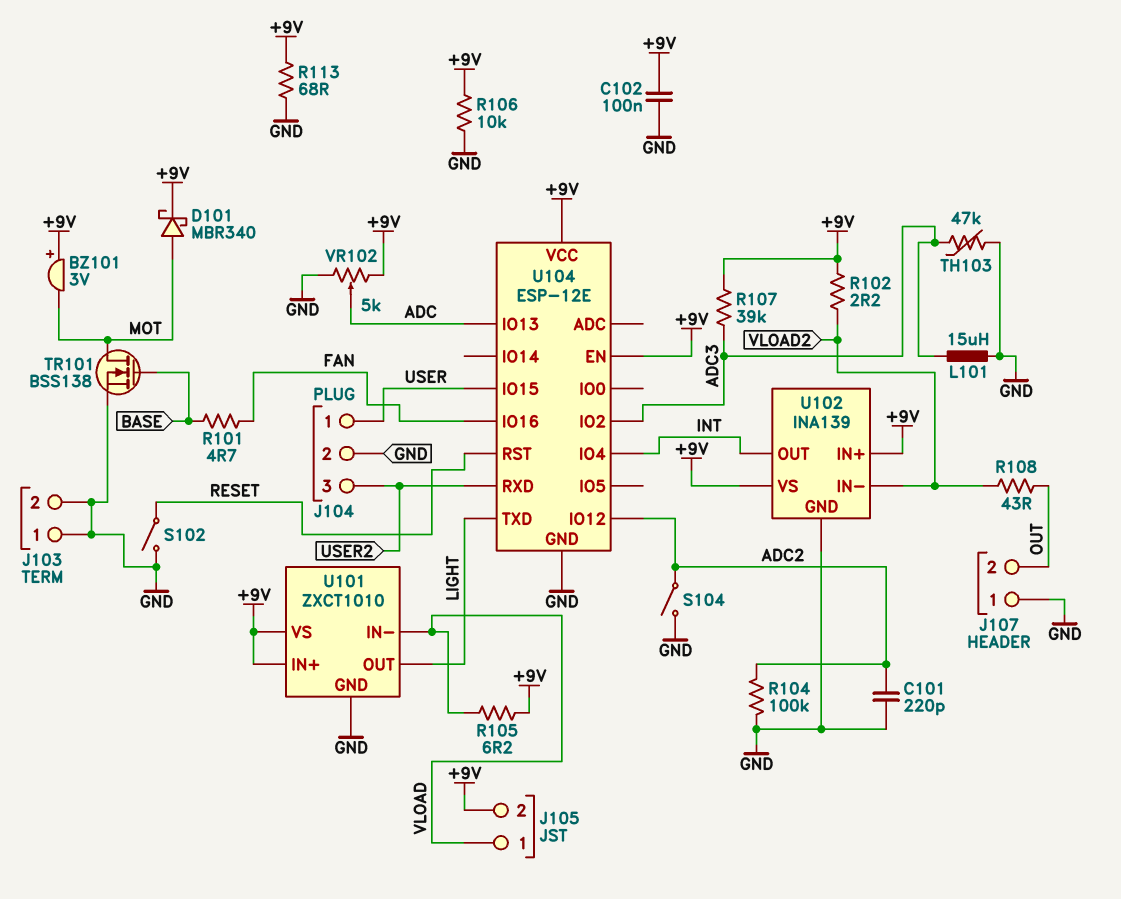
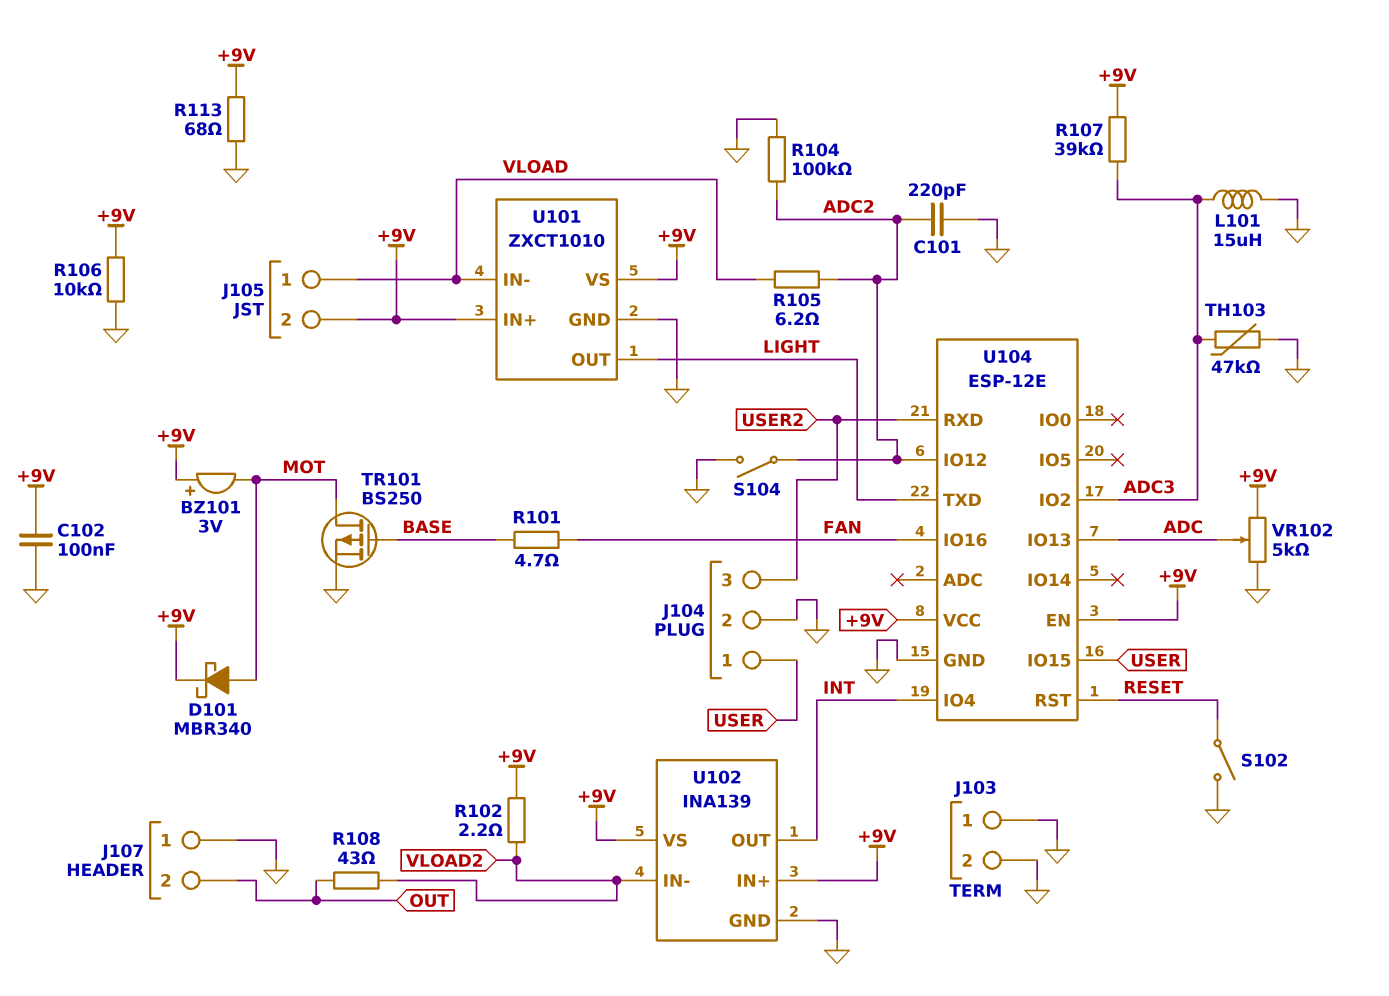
R105: 6.2 (+9V, VLOAD) -> 6.2 (ADC2, VLOAD)
TR101: NMOS BSS138 (G BASE, D MOT, S GND) -> PMOS BS250 (G BASE, D MOT, S GND)

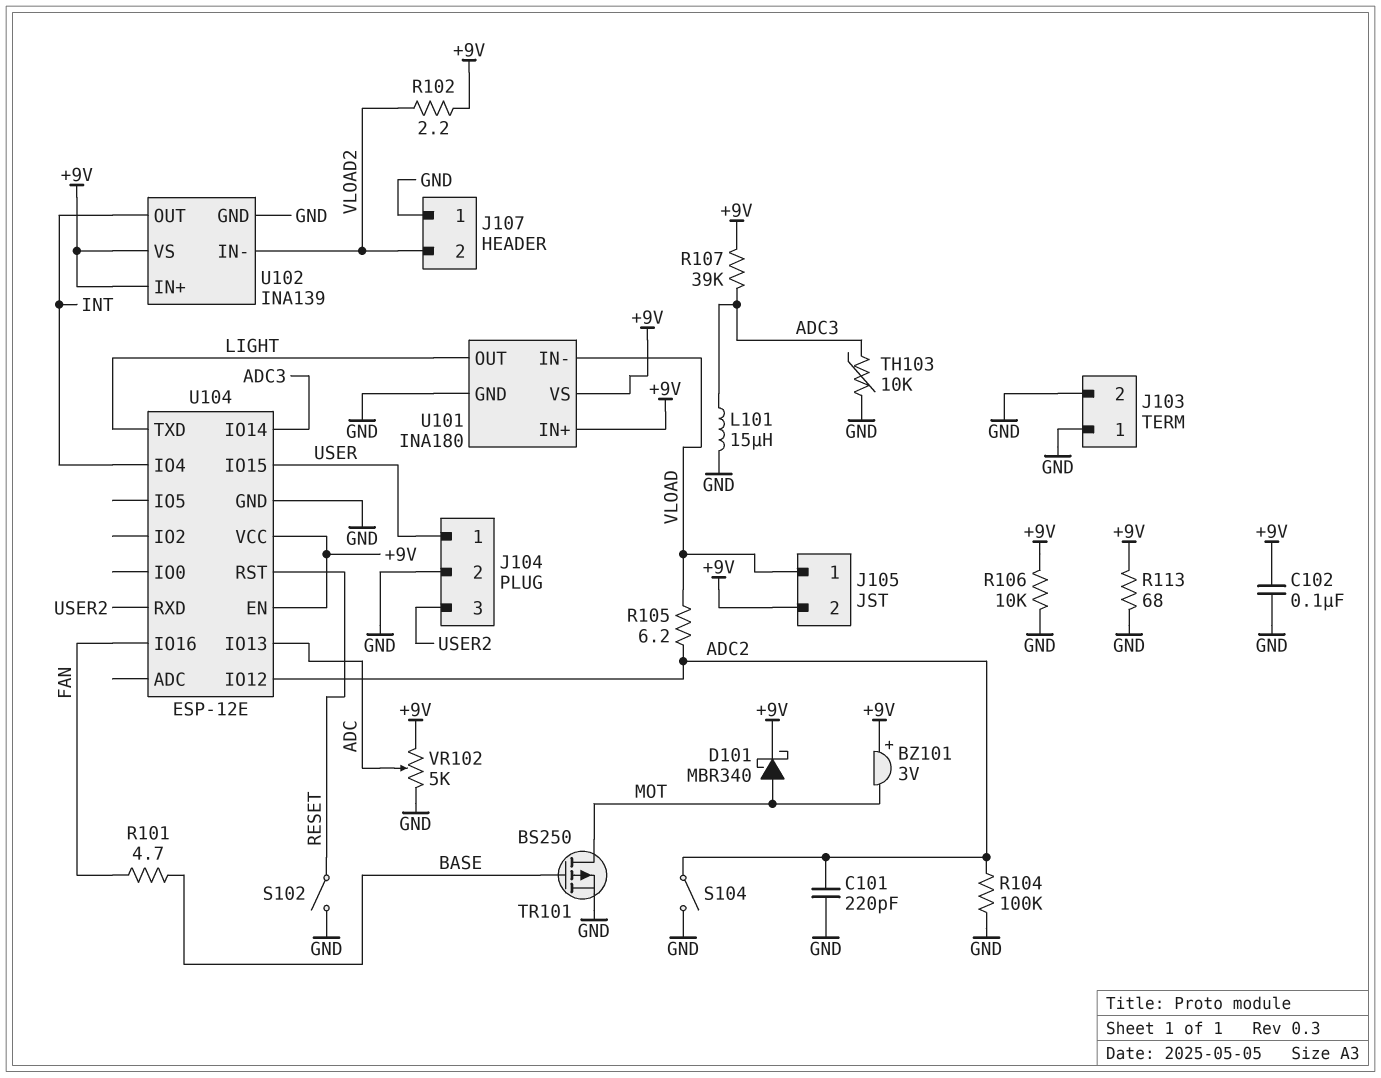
J107 pin 2: OUT -> VLOAD2
R108: 43 (OUT, VLOAD2) -> none
TH103: 47k (ADC3, GND) -> 10k (ADC3, GND)
U101: ZXCT1010 -> INA180
U104 pin IO2: ADC3 -> none
U104 pin IO14: none -> ADC3

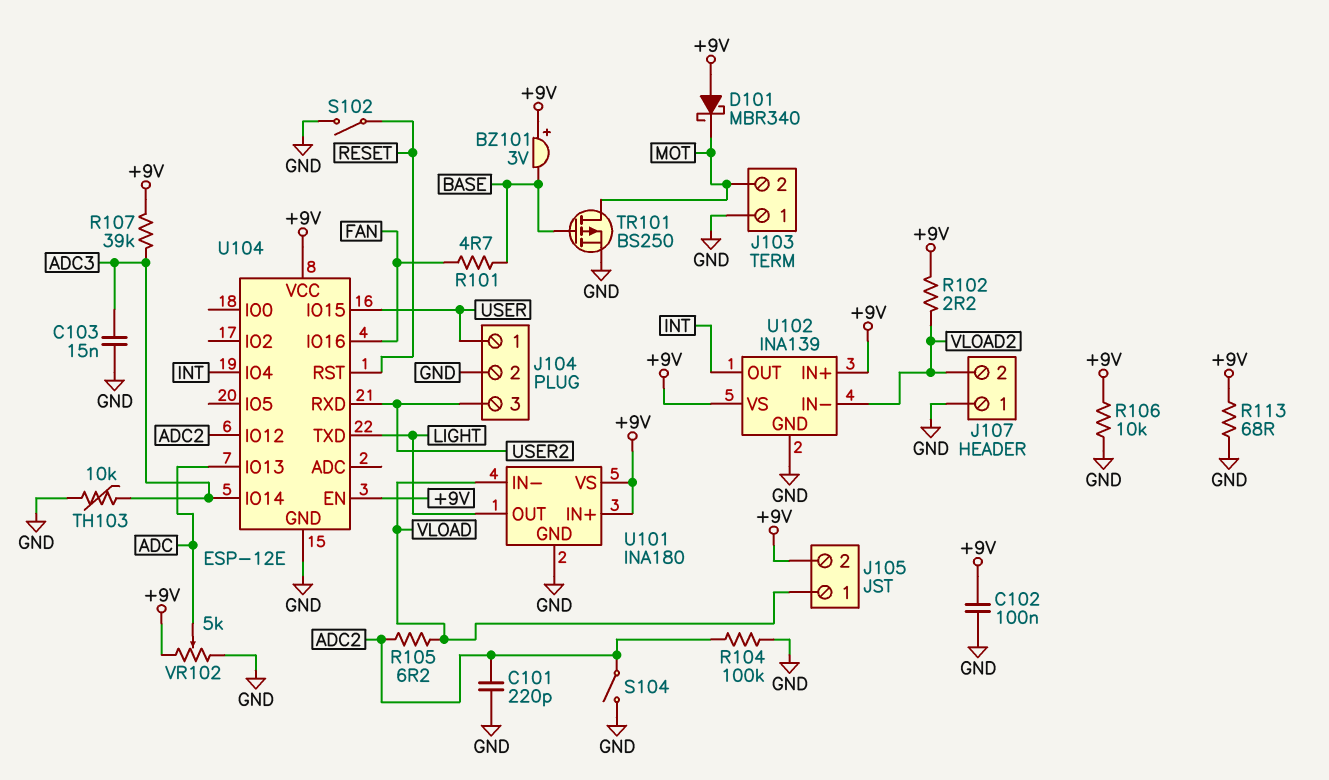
BZ101: buzzer 3V (plus +9V, minus MOT) -> buzzer 3V (plus +9V, minus BASE)
C103: none -> 15nF (ADC3, GND)
D101: schottky MBR340 (A MOT, K +9V) -> schottky MBR340 (A +9V, K MOT)
J103 pin 2: GND -> MOT
L101: 15uH (ADC3, GND) -> none

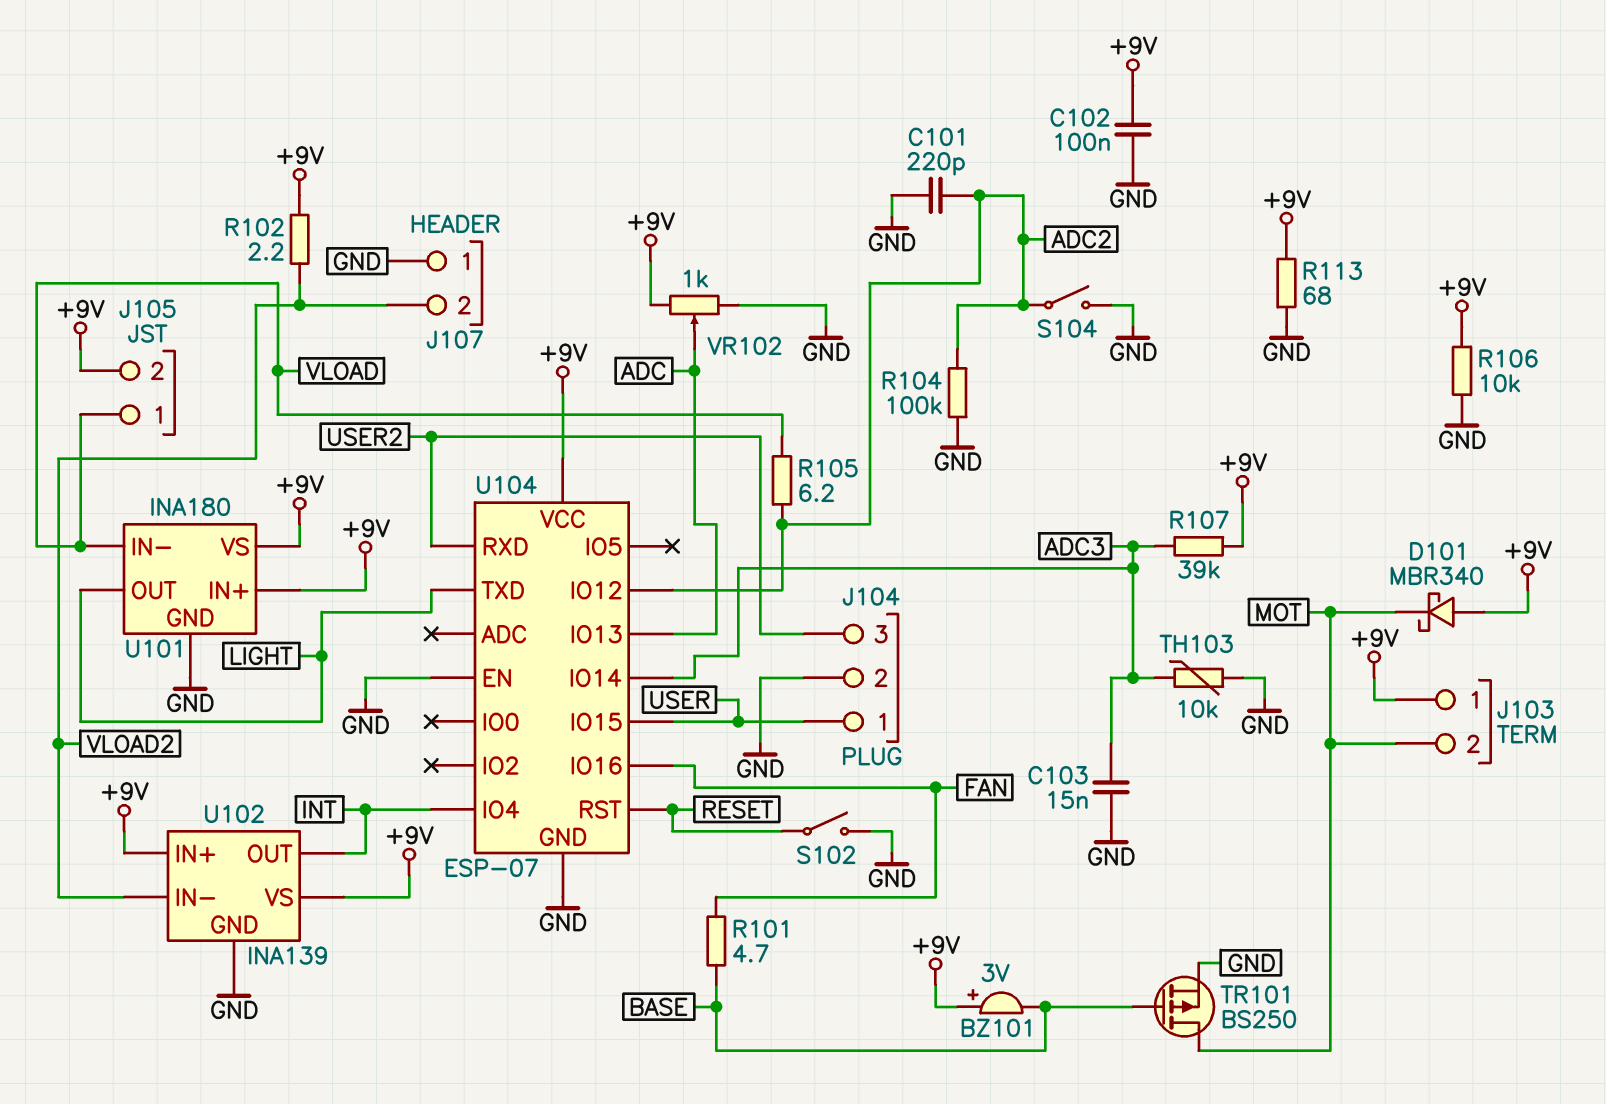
J103 pin 1: GND -> +9V
U104: ESP-12E -> ESP-07
U104 pin EN: +9V -> GND
VR102: 5k (+9V, GND, wiper ADC) -> 1k (+9V, GND, wiper ADC)

